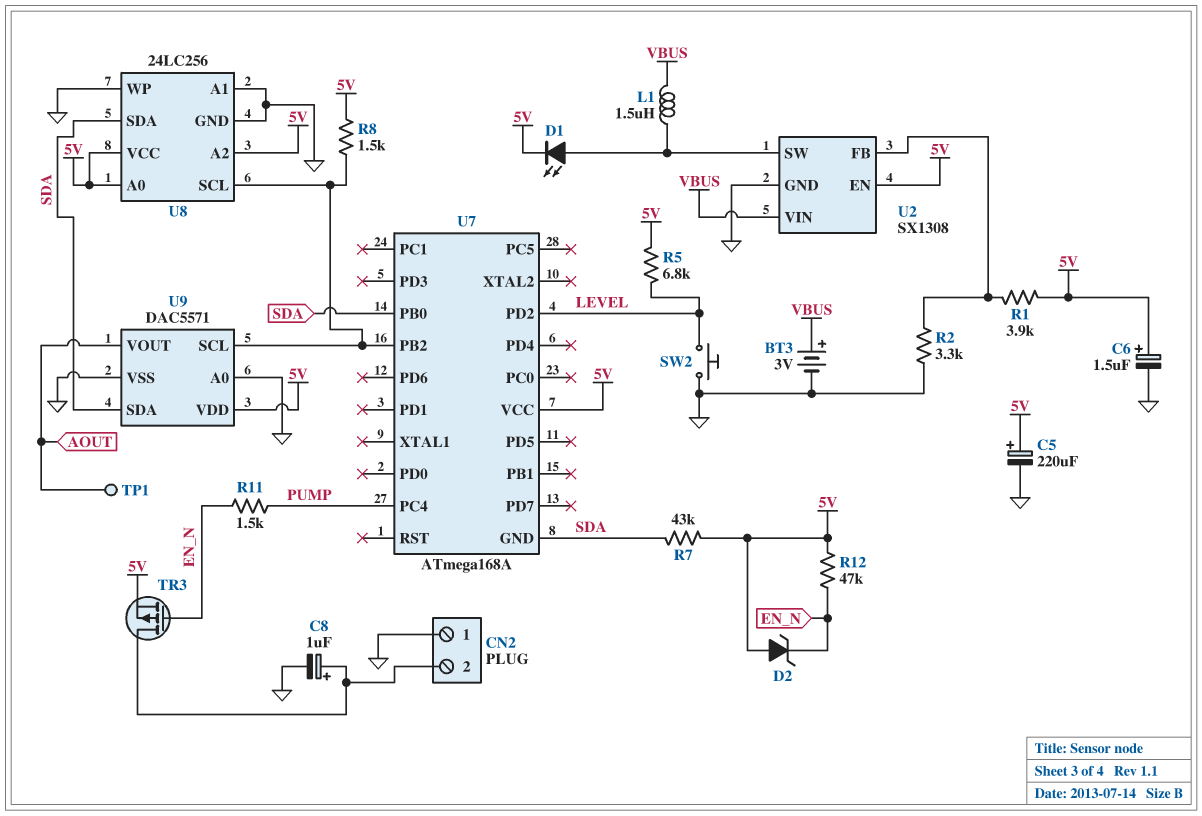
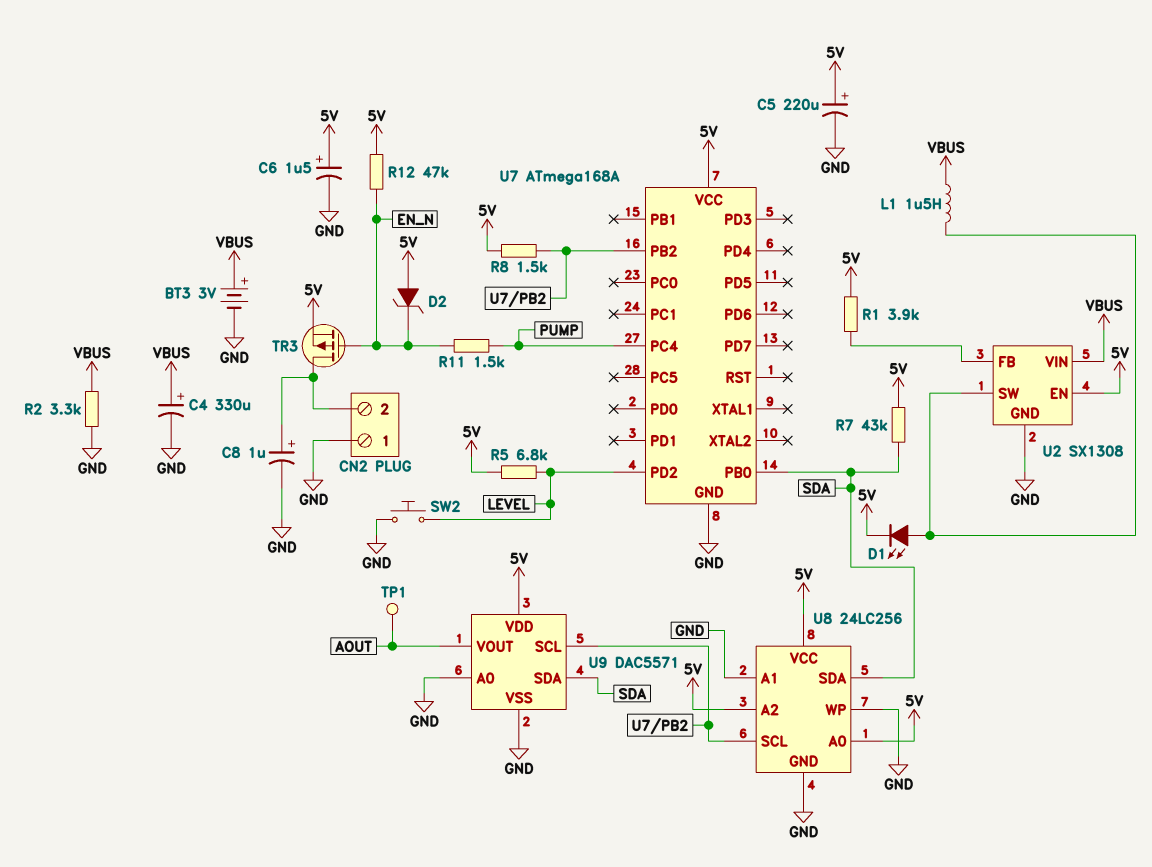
C4: none -> 330uF (plus VBUS, minus GND)
R2: 3.3k (GND, U2/FB) -> 3.3k (GND, VBUS)
U7 pin GND: SDA -> GND

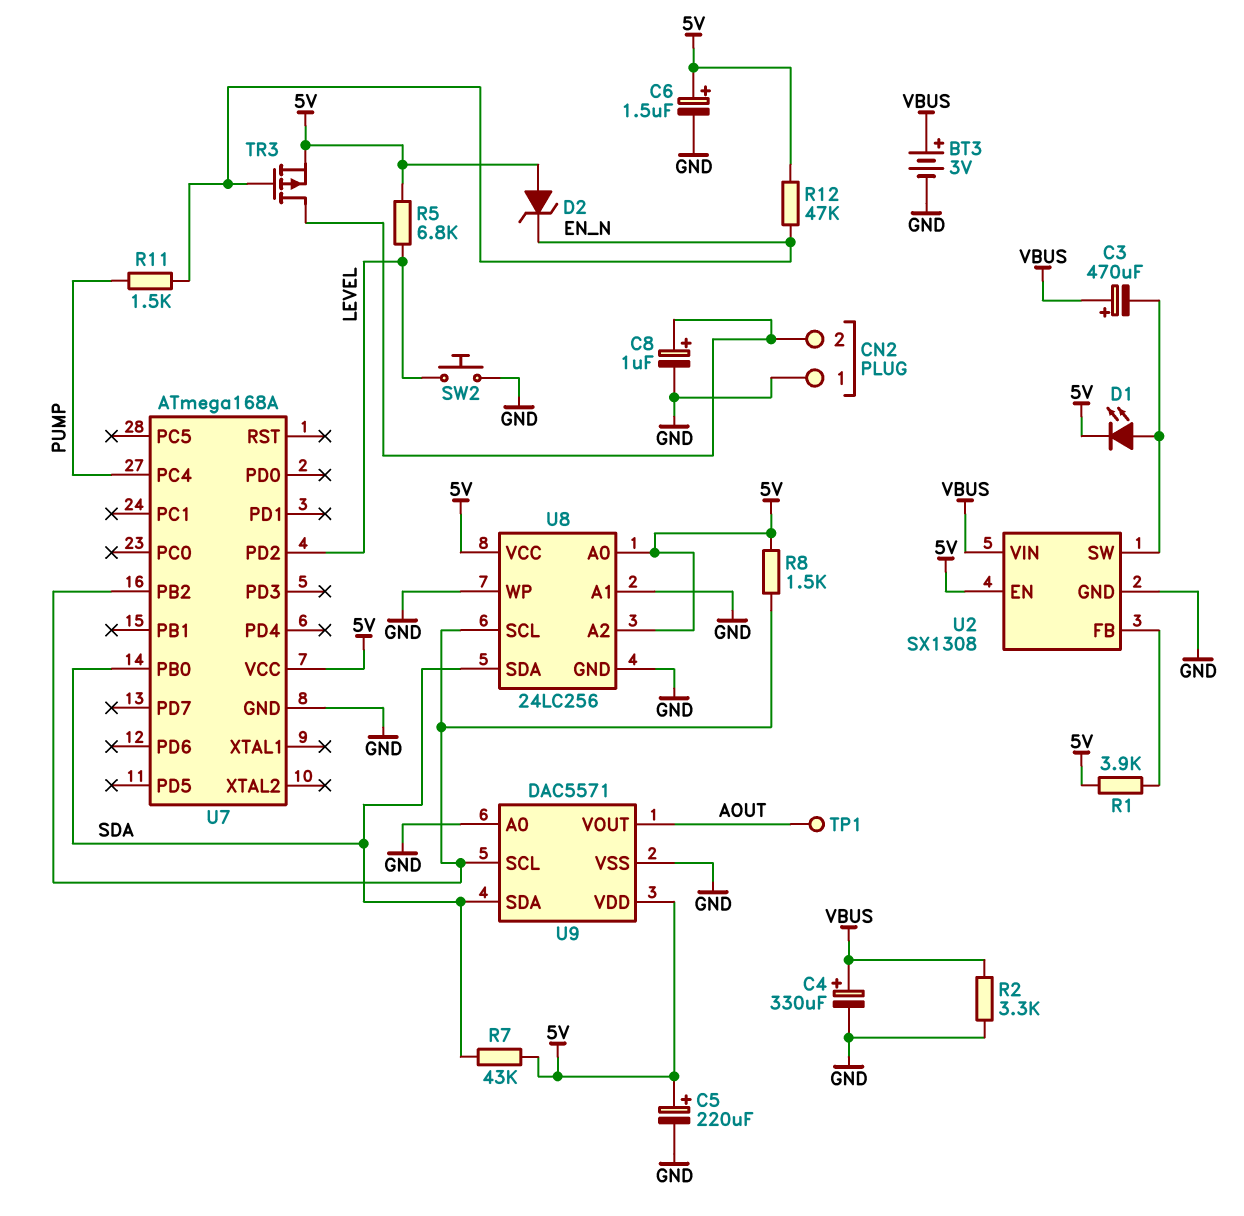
C3: none -> 470uF (plus VBUS, minus U2/SW)
L1: 1.5uH (U2/SW, VBUS) -> none

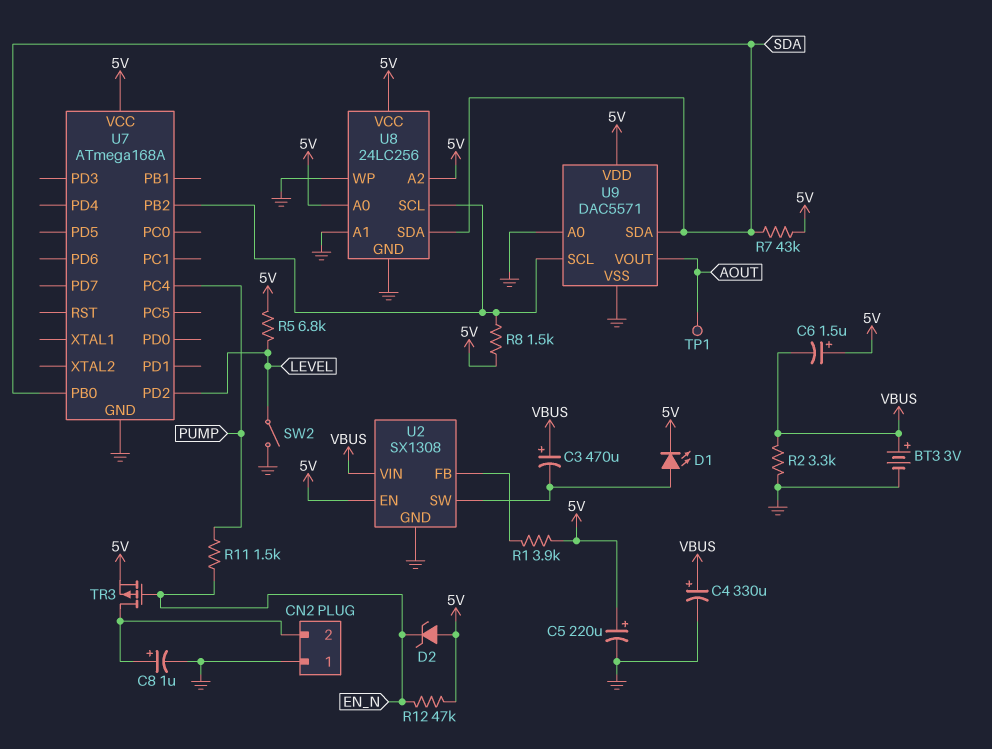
C6: 1.5uF (plus 5V, minus GND) -> 1.5uF (plus 5V, minus VBUS)
SW2: button (GND, LEVEL) -> switch (GND, LEVEL)

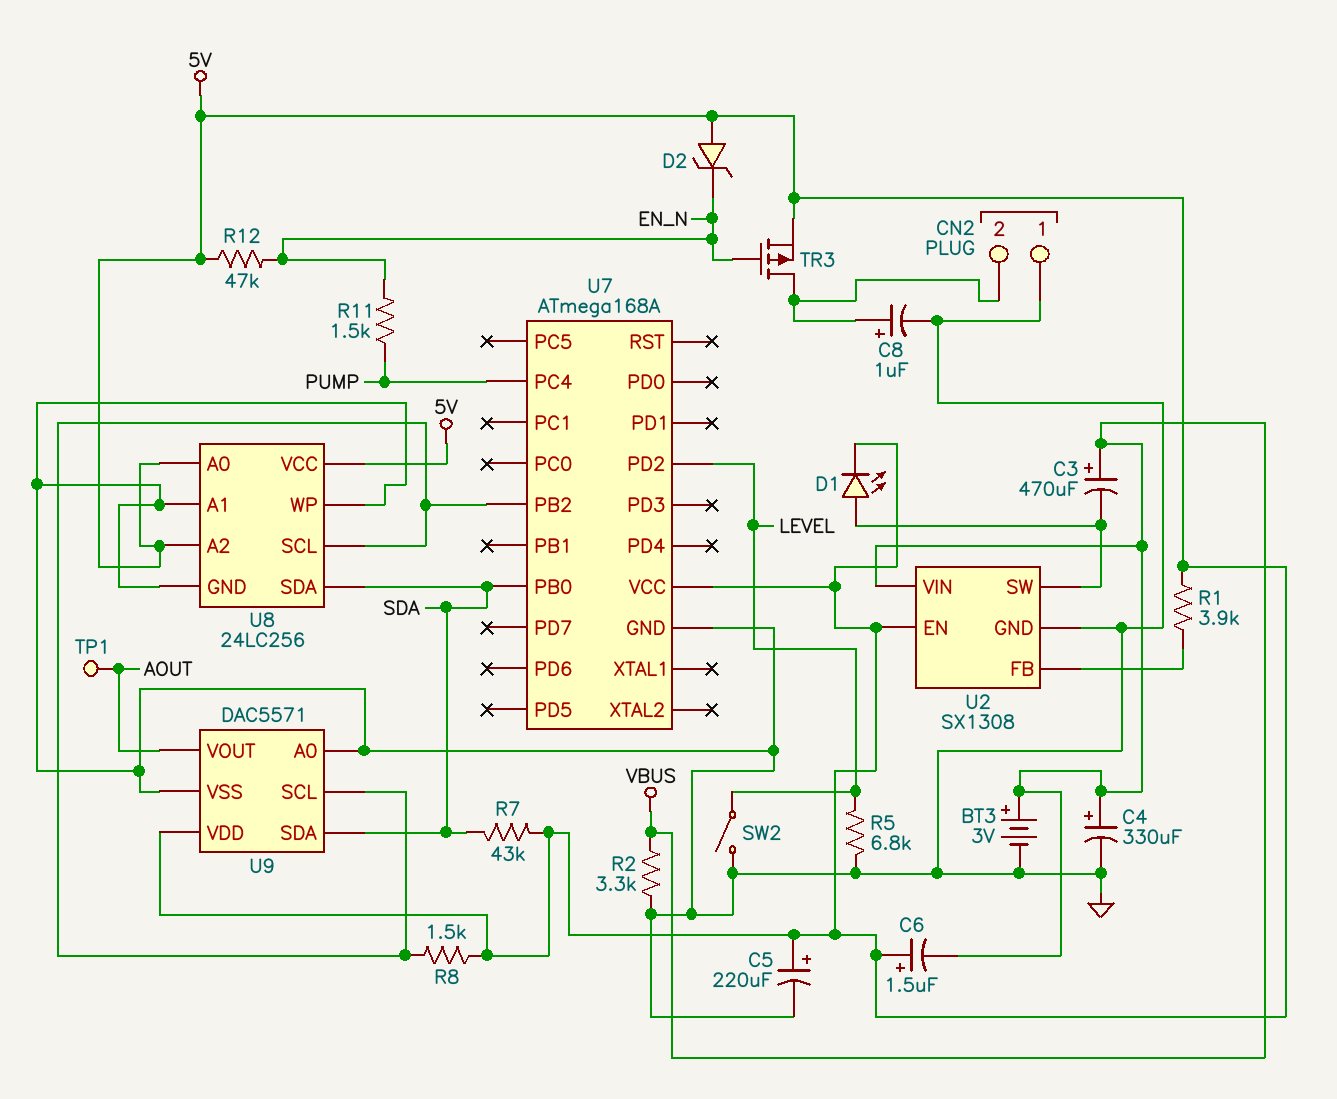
R5: 6.8k (5V, LEVEL) -> 6.8k (GND, LEVEL)

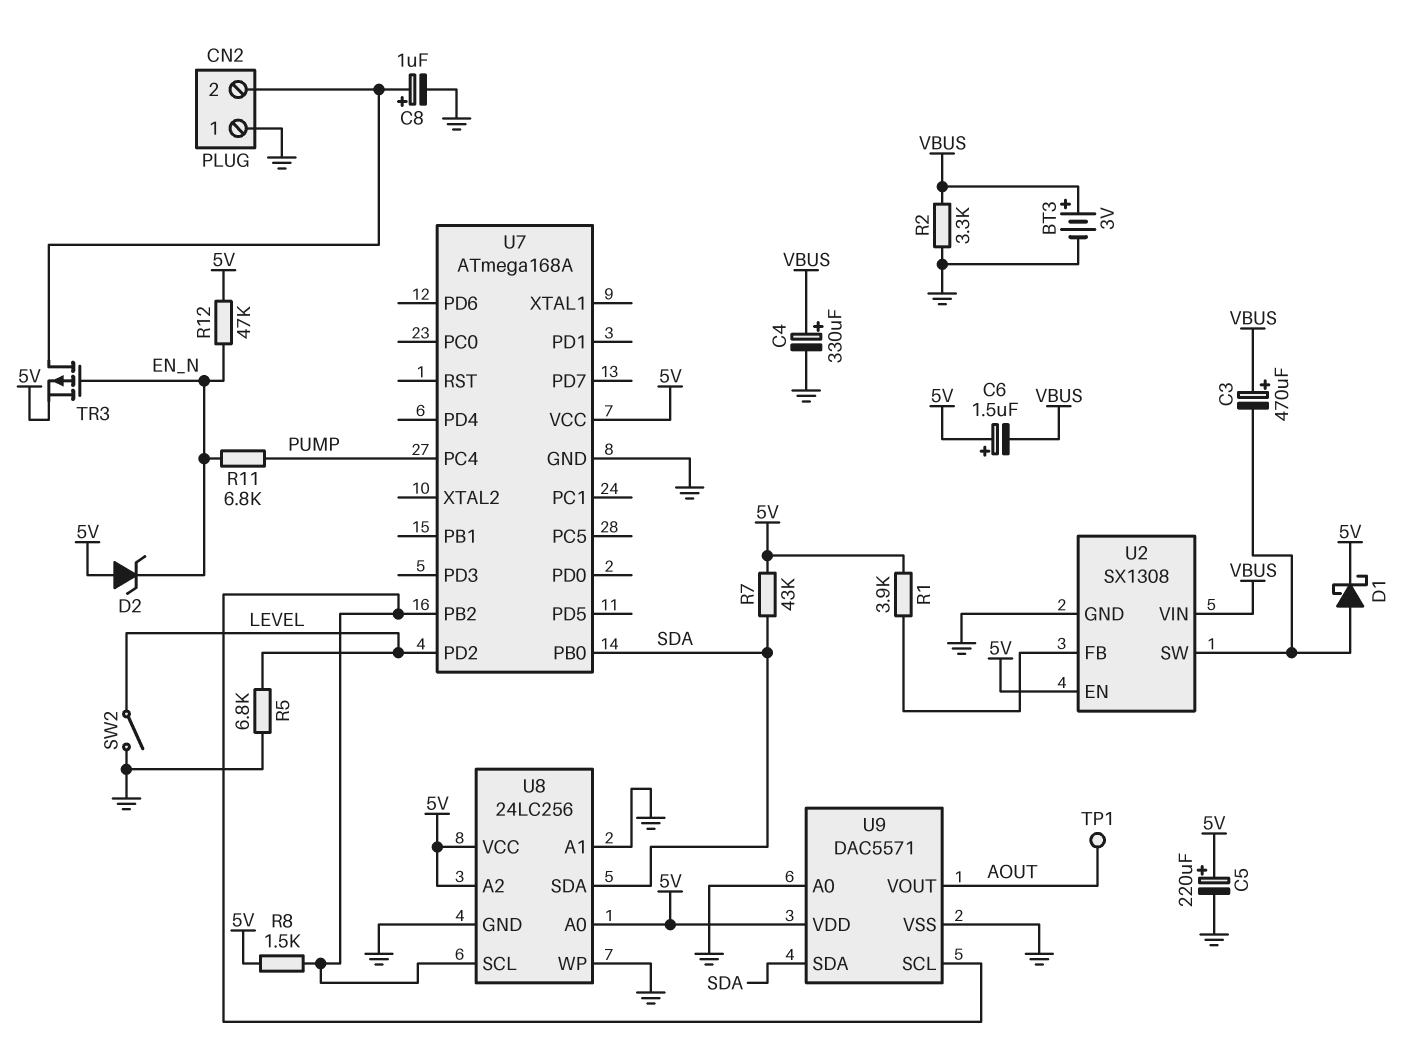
D1: LED (A U2/SW, K 5V) -> schottky (A U2/SW, K 5V)
R11: 1.5k (EN_N, PUMP) -> 6.8k (EN_N, PUMP)

